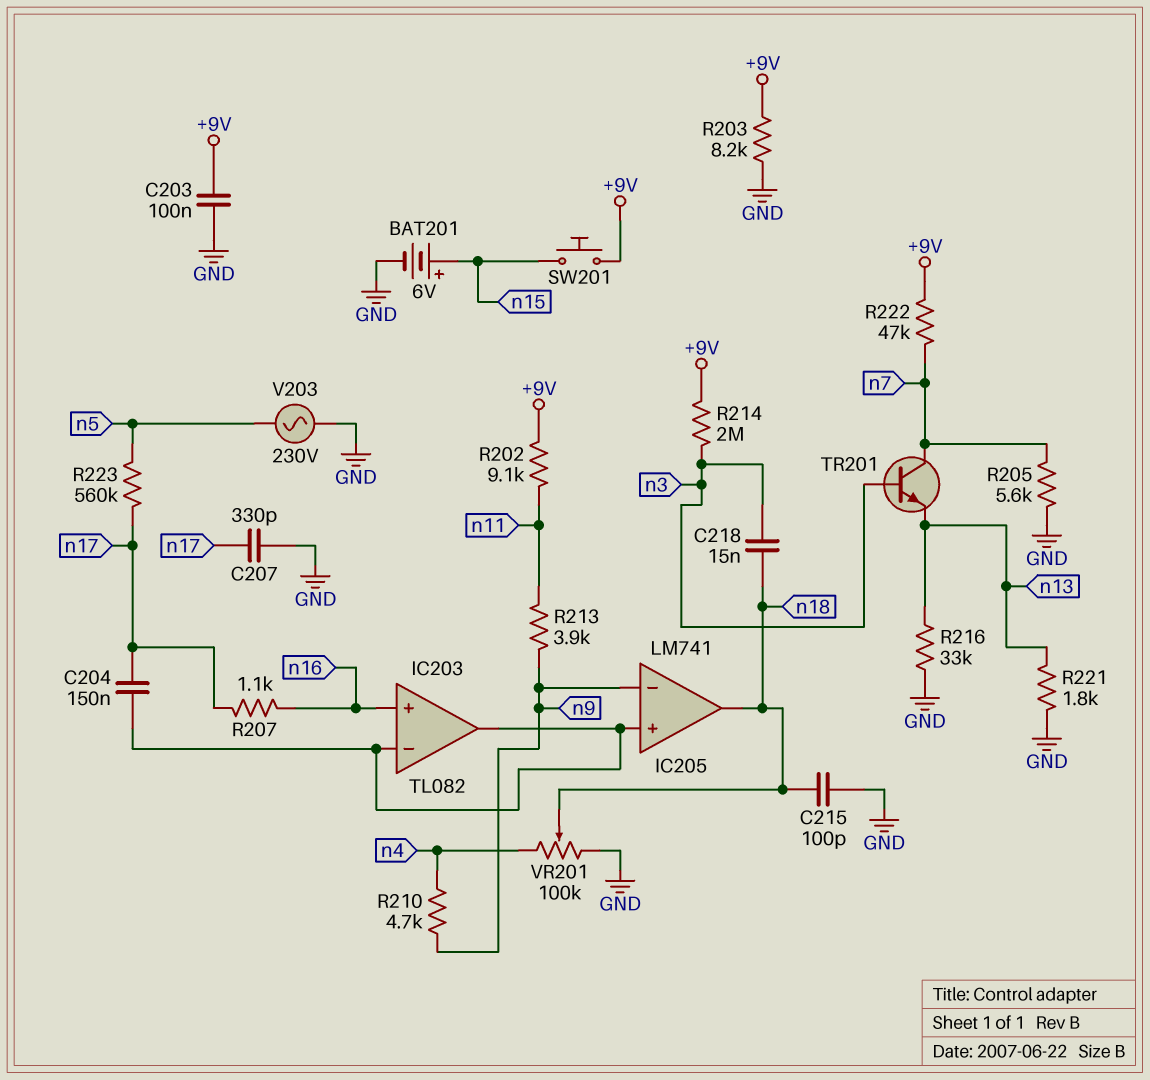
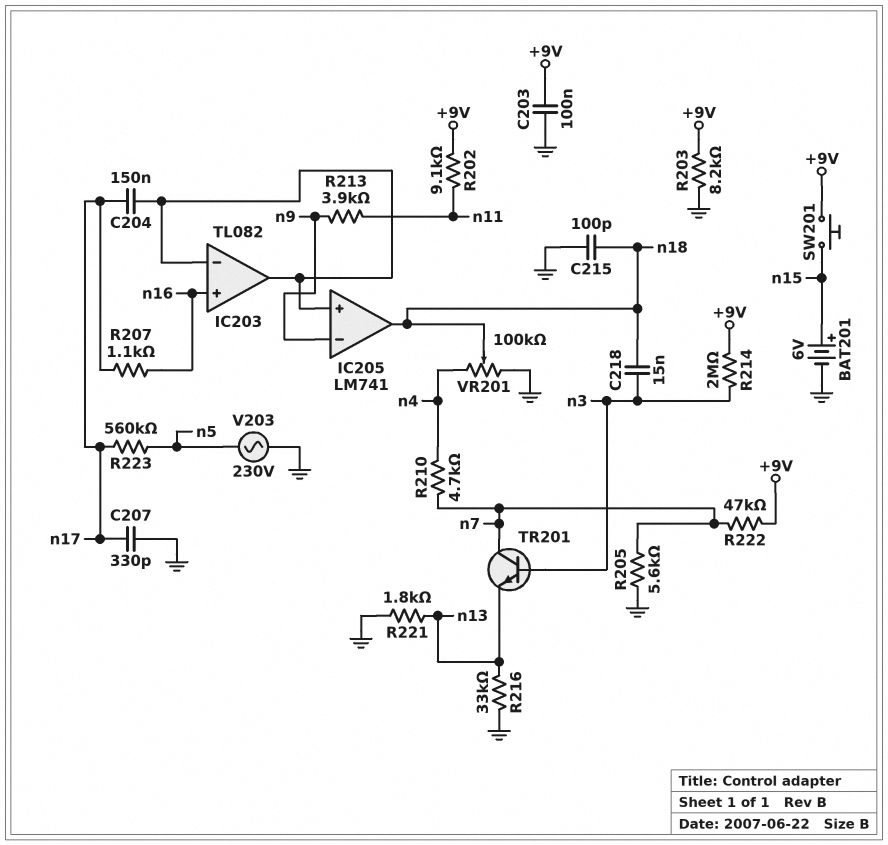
R210: 4.7k (n4, n9) -> 4.7k (n4, n7)

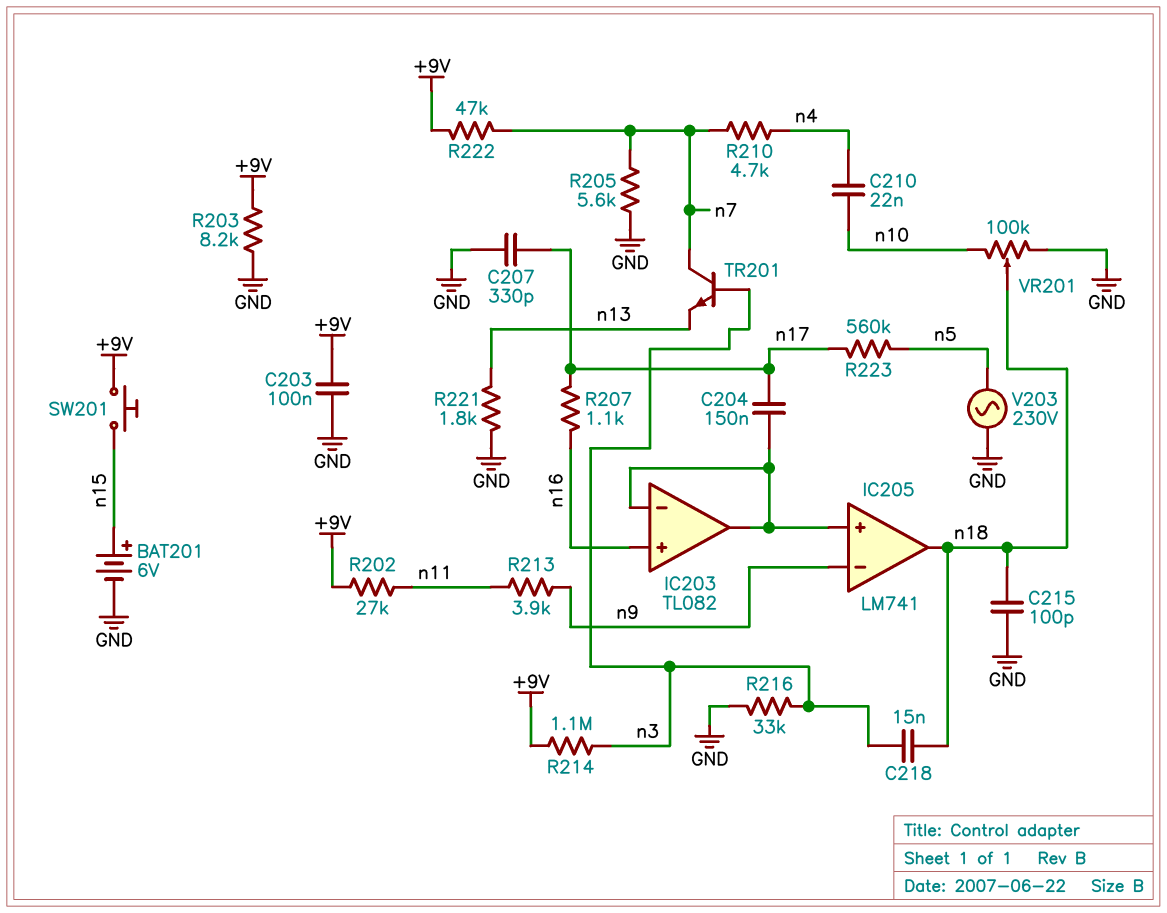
C210: none -> 22nF (n4, n10)
R202: 9.1k (+9V, n11) -> 27k (+9V, n11)
R214: 2M (+9V, n3) -> 1.1M (+9V, n3)
R216: 33k (GND, n13) -> 33k (GND, n3)
VR201: 100k (GND, n4, wiper n18) -> 100k (GND, n10, wiper n18)

